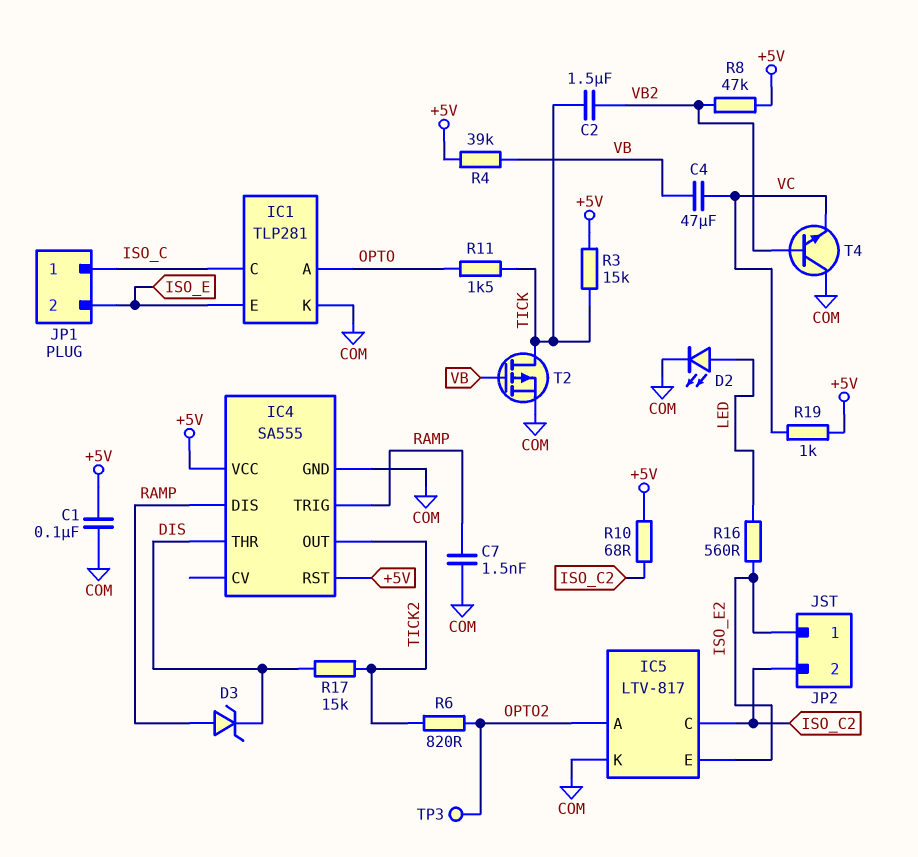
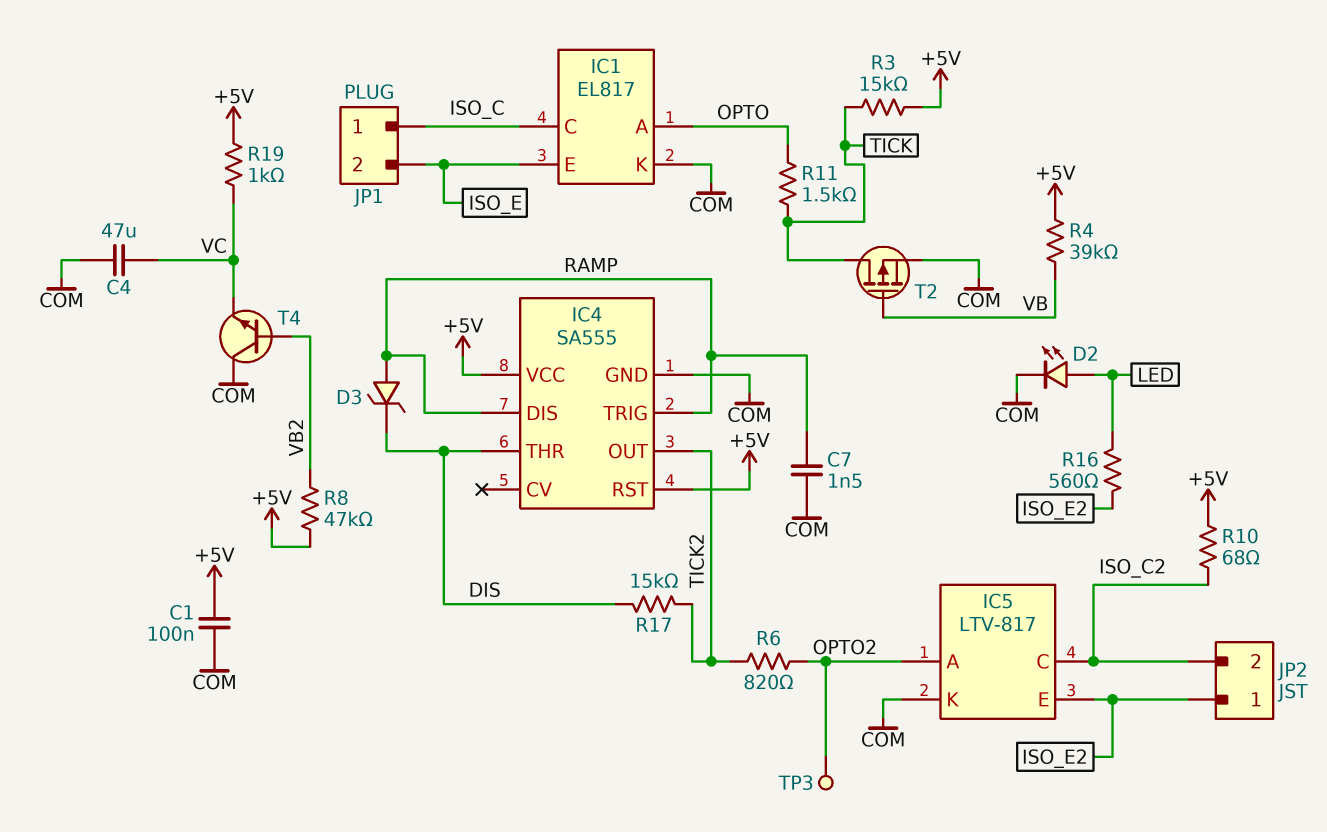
C2: 1.5uF (TICK, VB2) -> none
C4: 47uF (VB, VC) -> 47uF (COM, VC)
IC1: TLP281 -> EL817

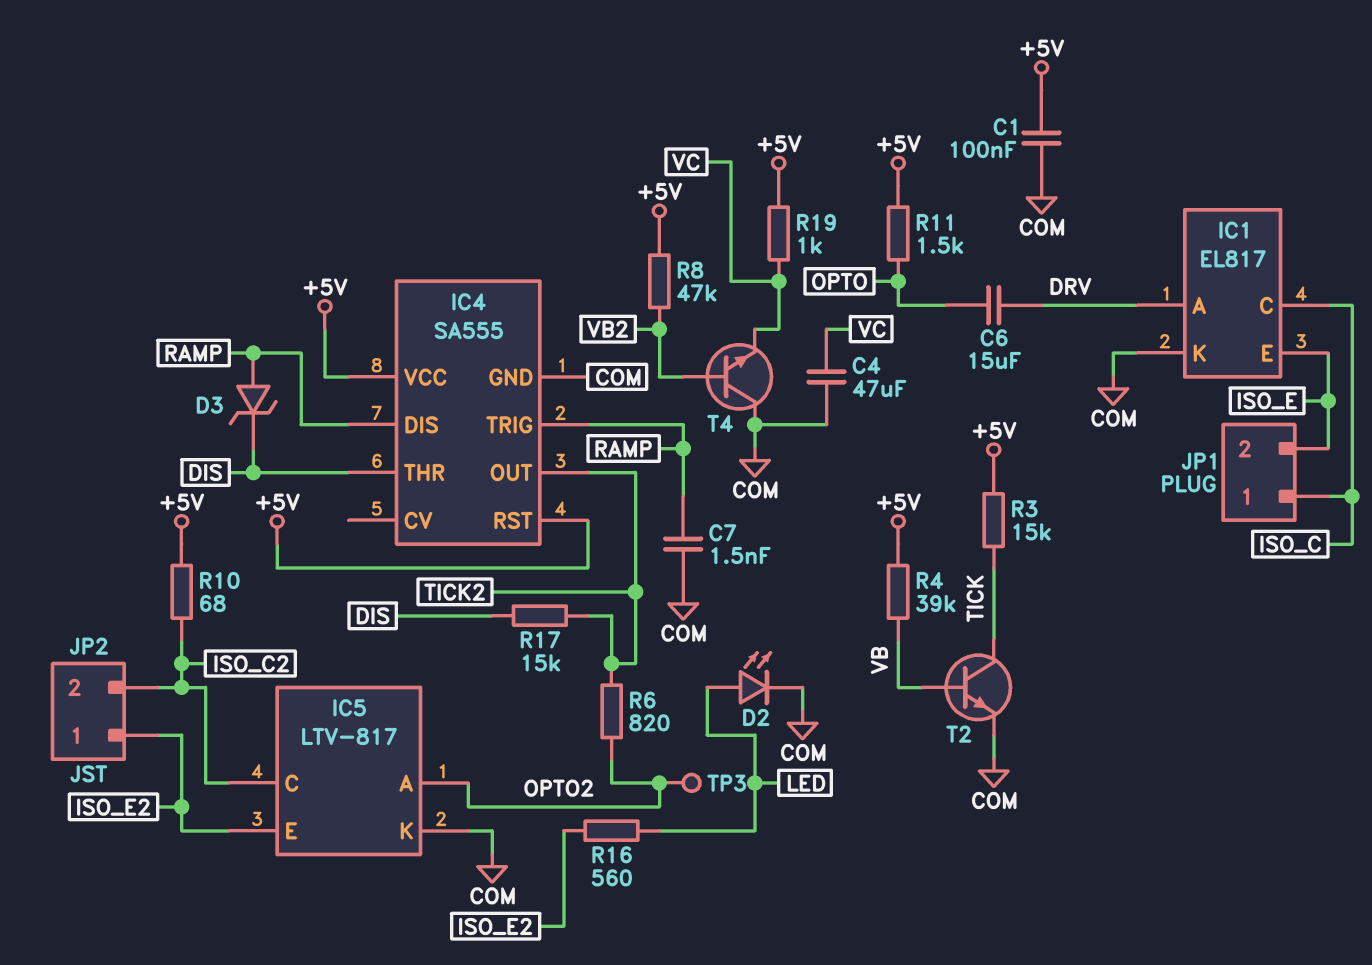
C6: none -> 15uF (DRV, OPTO)
IC1 pin A: OPTO -> DRV
R11: 1.5k (OPTO, TICK) -> 1.5k (+5V, OPTO)
T2: PMOS (G VB, D TICK, S COM) -> NPN (B VB, C TICK, E COM)

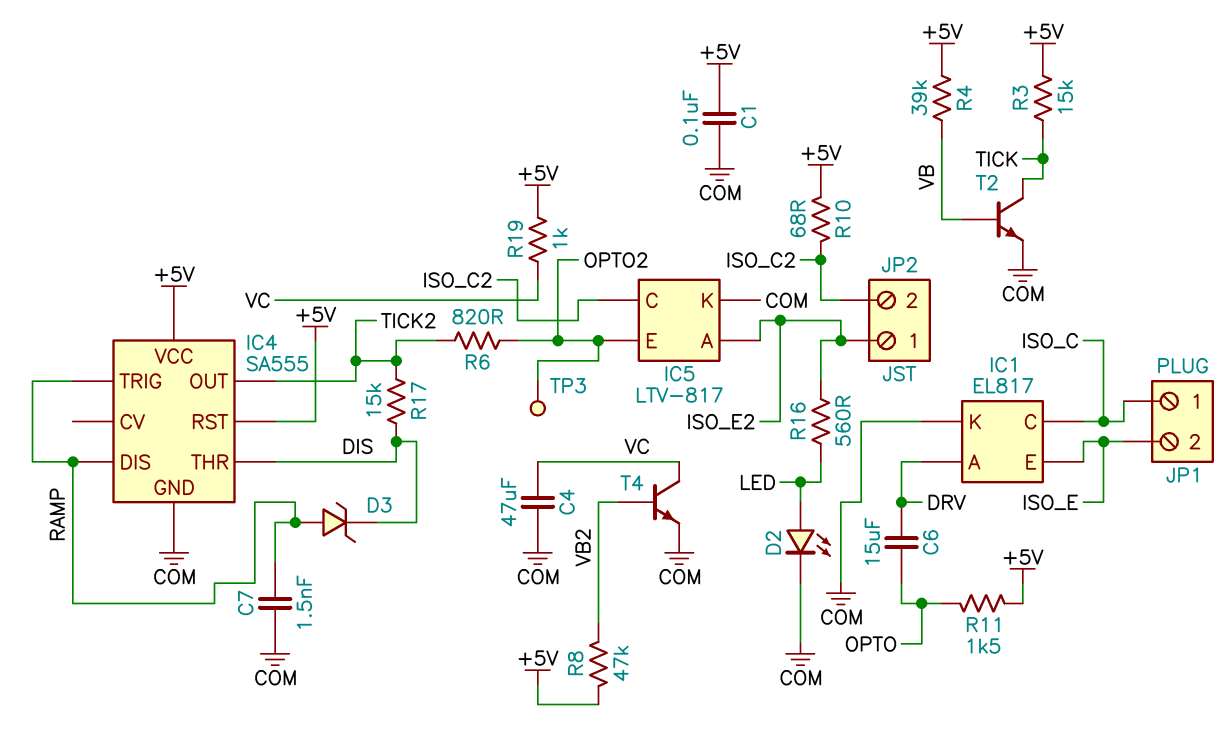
IC5 pin A: OPTO2 -> ISO_E2
IC5 pin E: ISO_E2 -> OPTO2
T4: NPN (B VB2, C COM, E VC) -> NPN (B VB2, C VC, E COM)

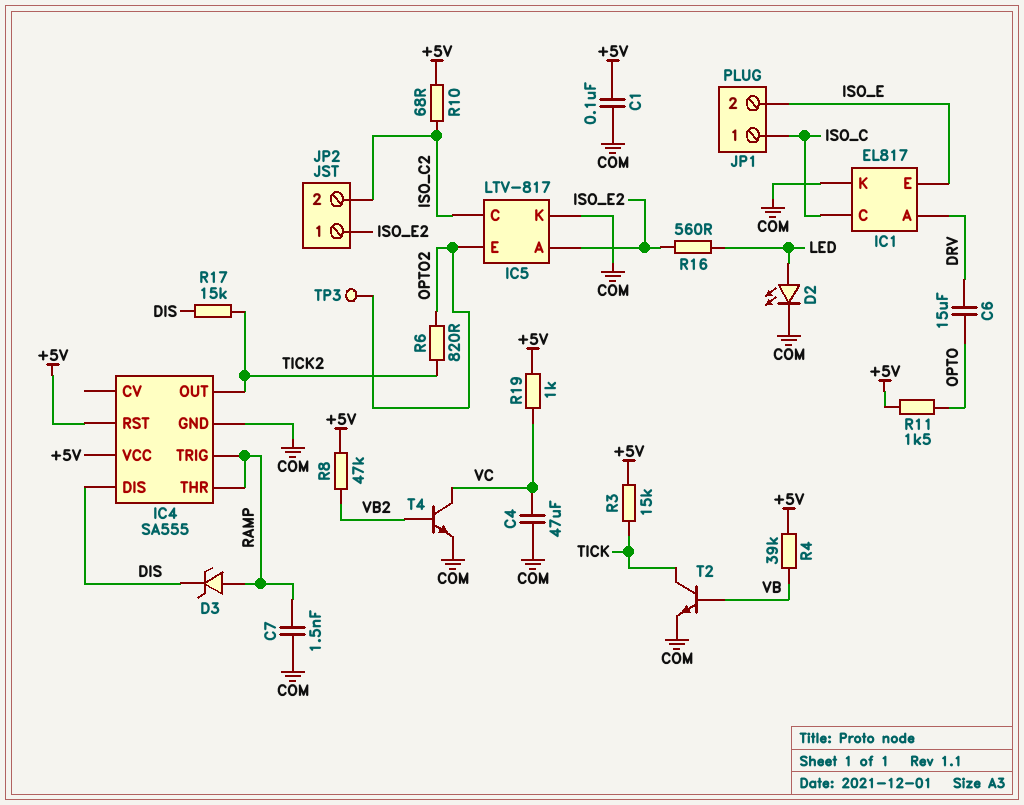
IC4 pin DIS: RAMP -> DIS
IC4 pin THR: DIS -> RAMP

